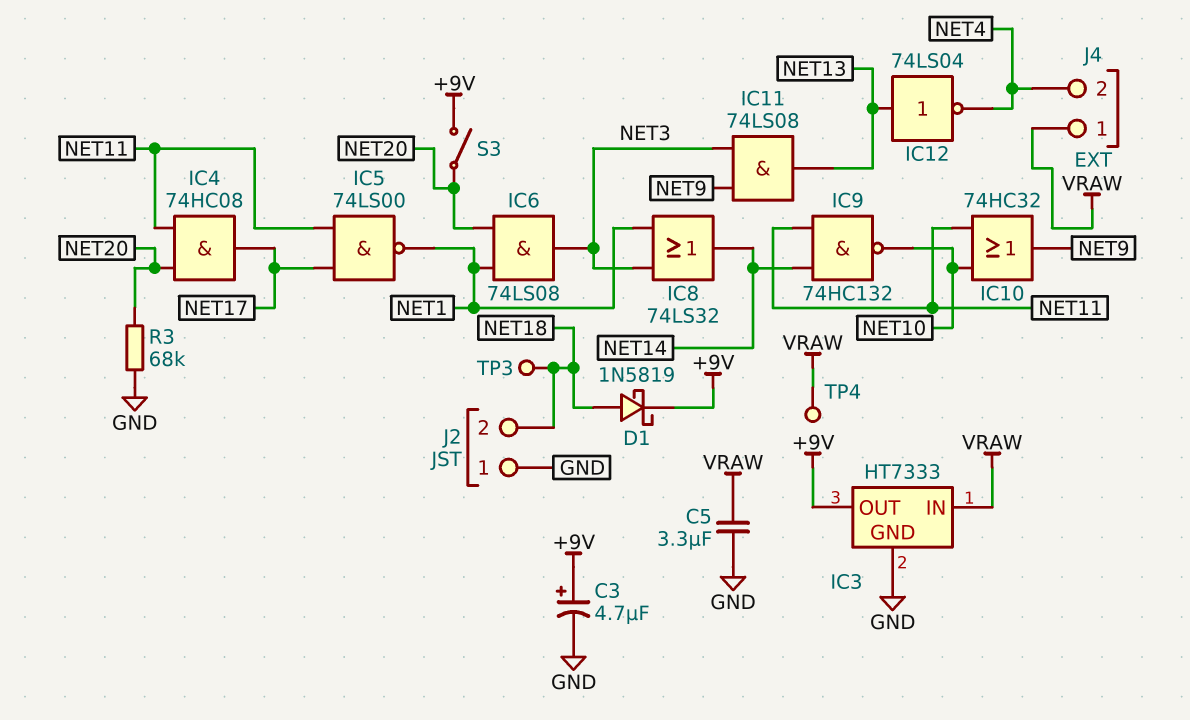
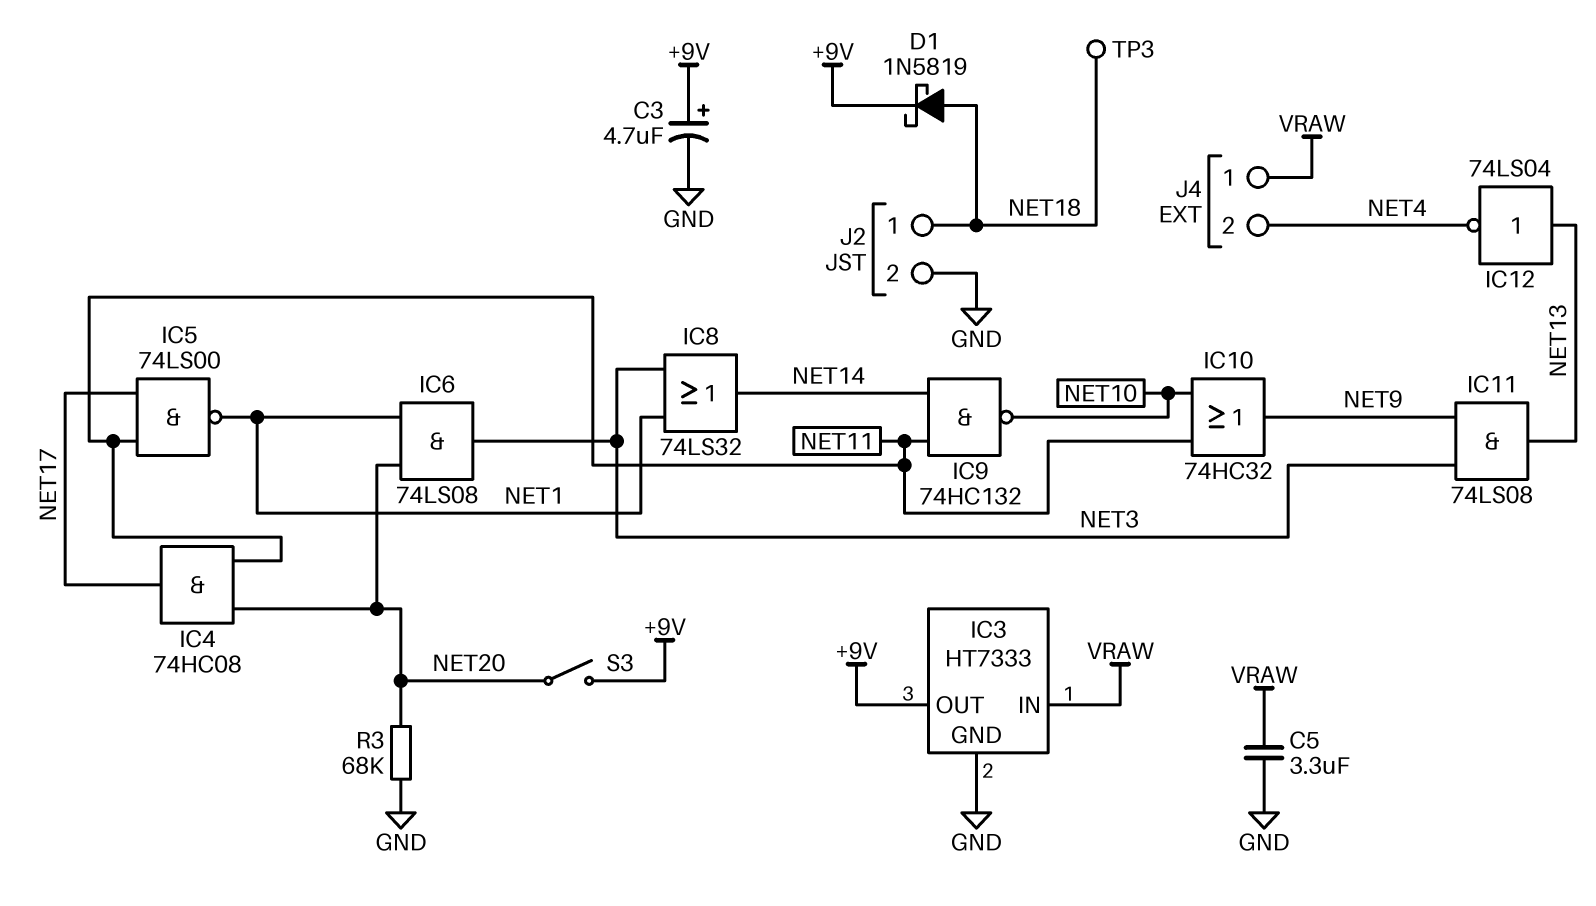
J2 pin 1: GND -> NET18
J2 pin 2: NET18 -> GND
TP4: test point (VRAW) -> none

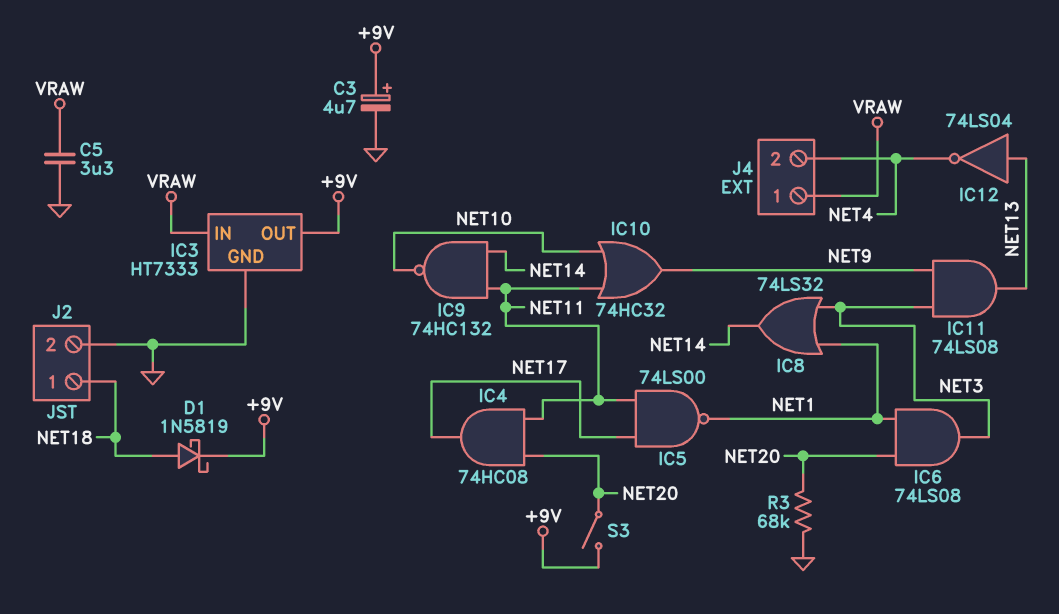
TP3: test point (NET18) -> none

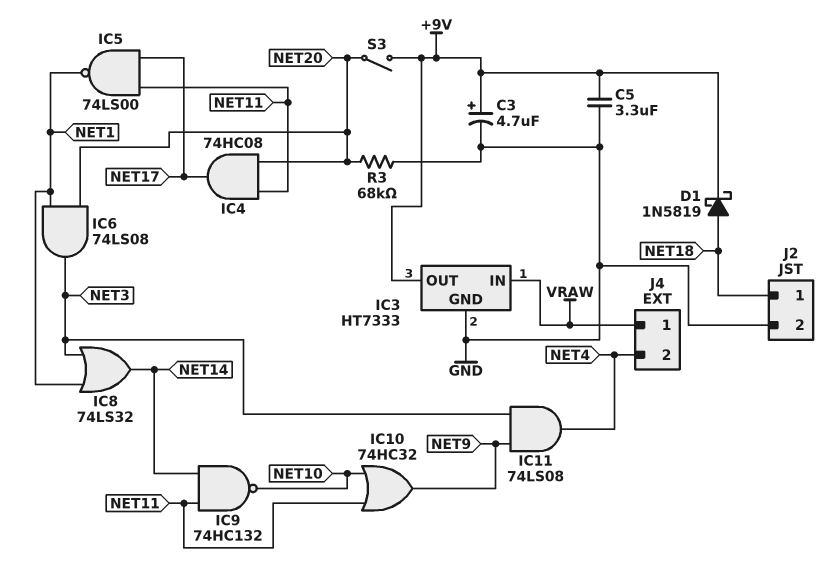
C5: 3.3uF (GND, VRAW) -> 3.3uF (+9V, GND)
IC11: AND 74LS08 (in NET3, in NET9, out NET13) -> AND 74LS08 (in NET3, in NET9, out NET4)
IC12: NOT 74LS04 (in NET13, out NET4) -> none

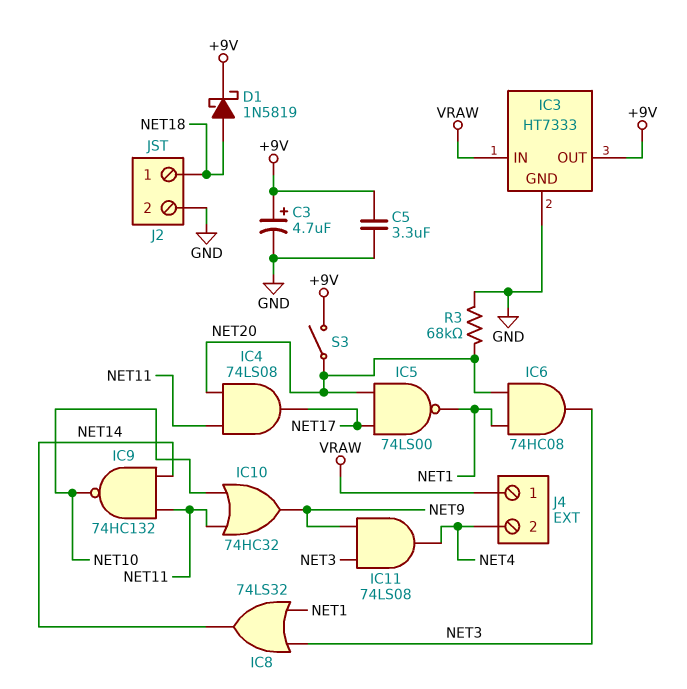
IC4: AND 74HC08 (in NET11, in NET20, out NET17) -> AND 74LS08 (in NET11, in NET20, out NET17)
IC5: NAND 74LS00 (in NET11, in NET17, out NET1) -> NAND 74LS00 (in NET17, in NET20, out NET1)
IC6: AND 74LS08 (in NET1, in NET20, out NET3) -> AND 74HC08 (in NET1, in NET20, out NET3)

